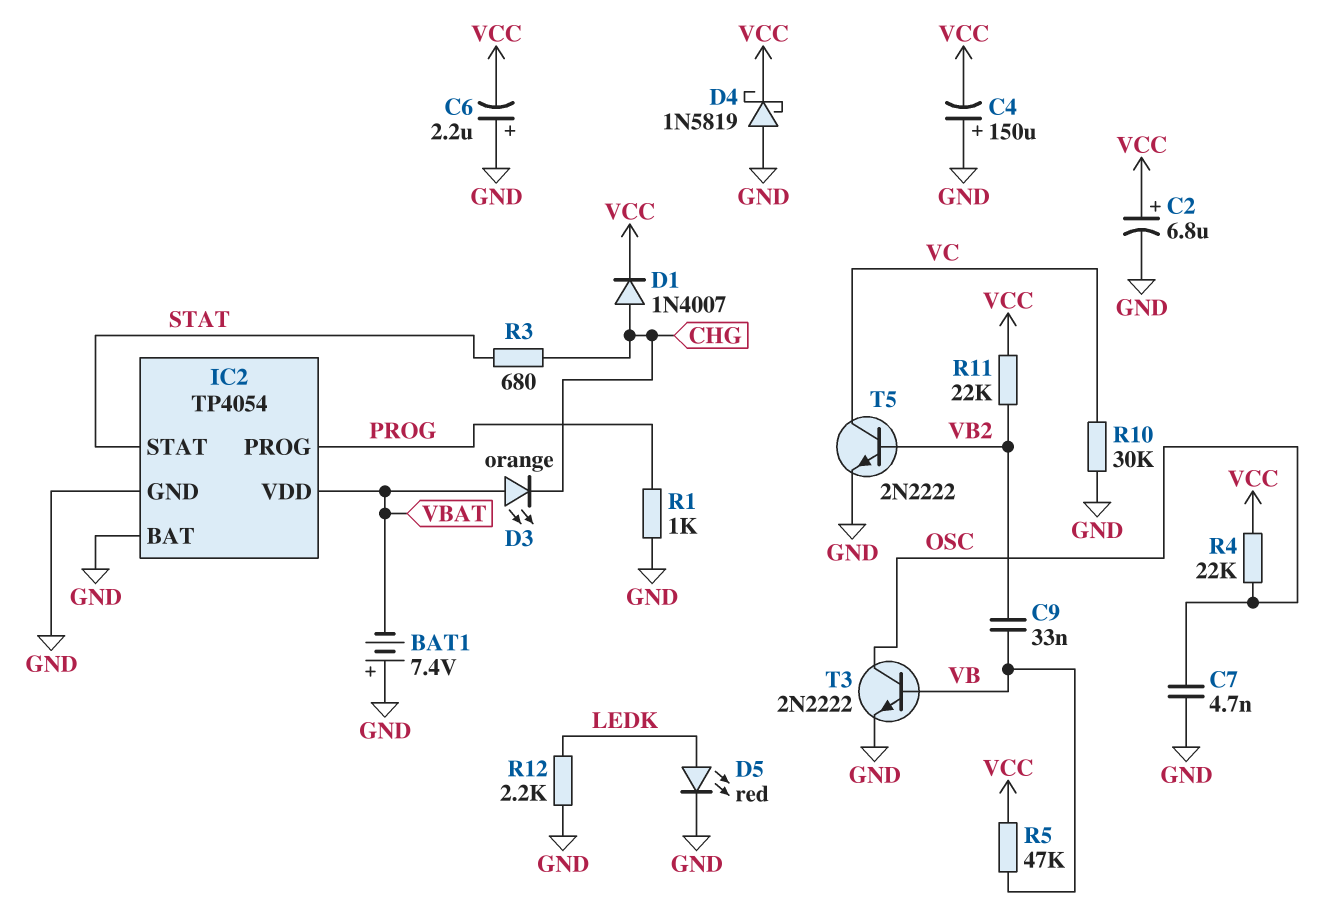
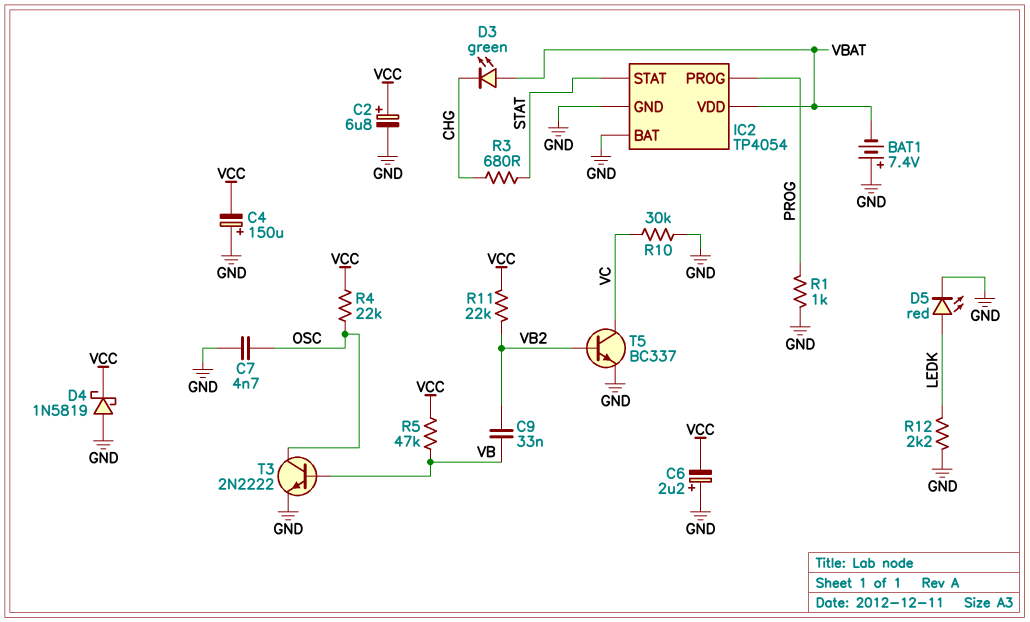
D1: diode 1N4007 (A CHG, K VCC) -> none
D3: LED orange (A VBAT, K CHG) -> LED green (A VBAT, K CHG)
T5: NPN 2N2222 (B VB2, C VC, E GND) -> NPN BC337 (B VB2, C VC, E GND)

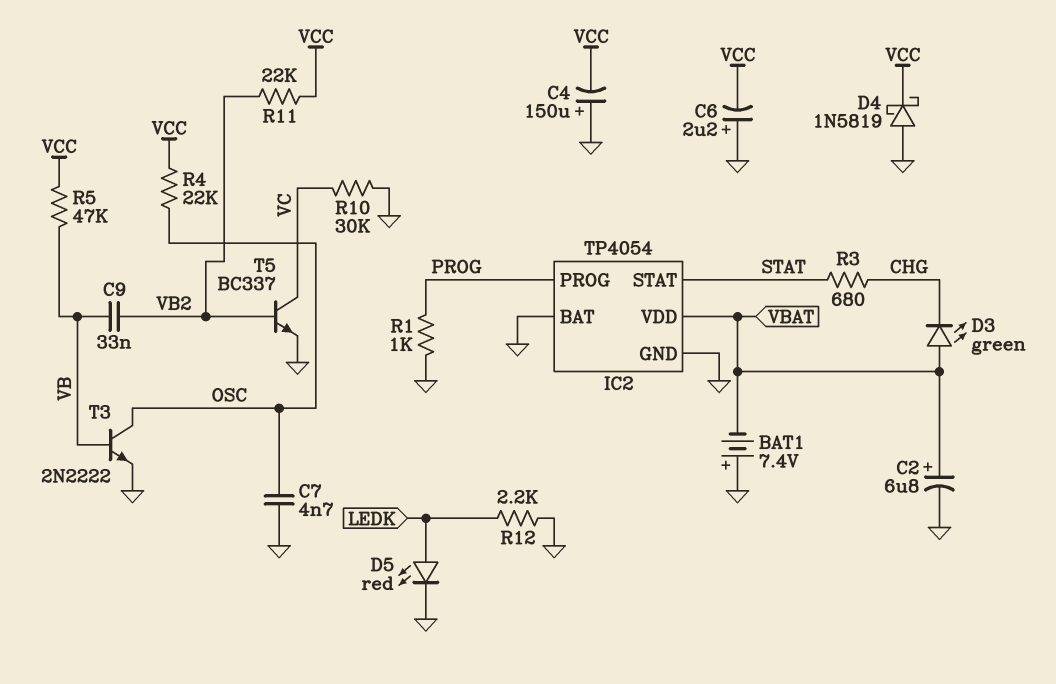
C2: 6.8uF (plus VCC, minus GND) -> 6.8uF (plus VBAT, minus GND)

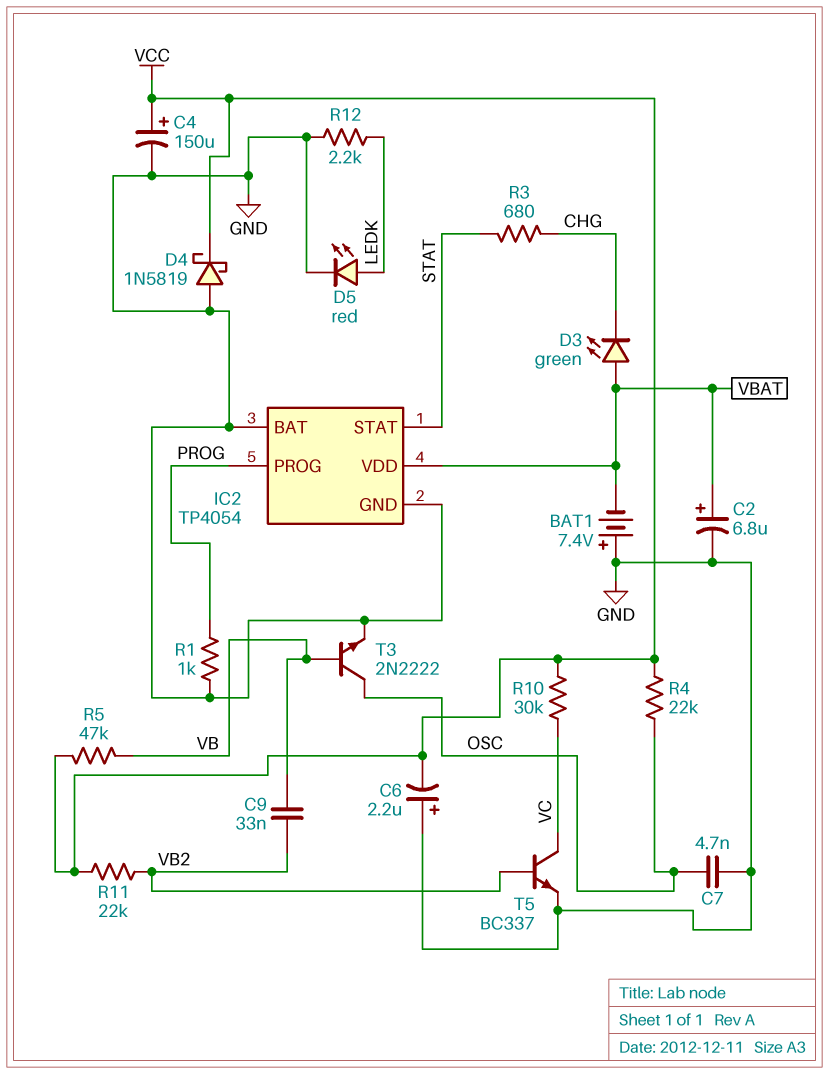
C4: 150uF (plus GND, minus VCC) -> 150uF (plus VCC, minus GND)
R10: 30k (GND, VC) -> 30k (VC, VCC)

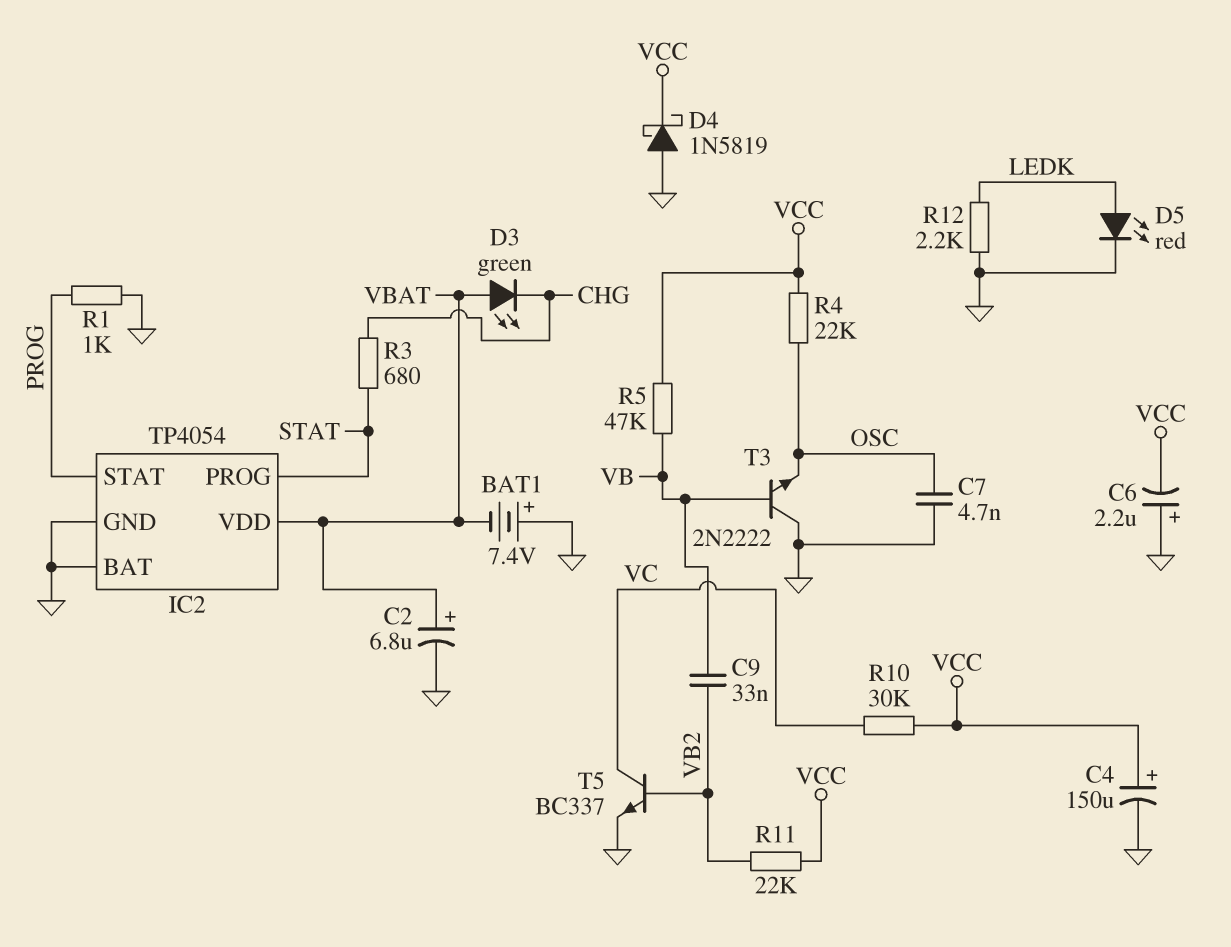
IC2 pin PROG: PROG -> STAT
IC2 pin STAT: STAT -> PROG
T3: NPN 2N2222 (B VB, C OSC, E GND) -> NPN 2N2222 (B VB, C GND, E OSC)

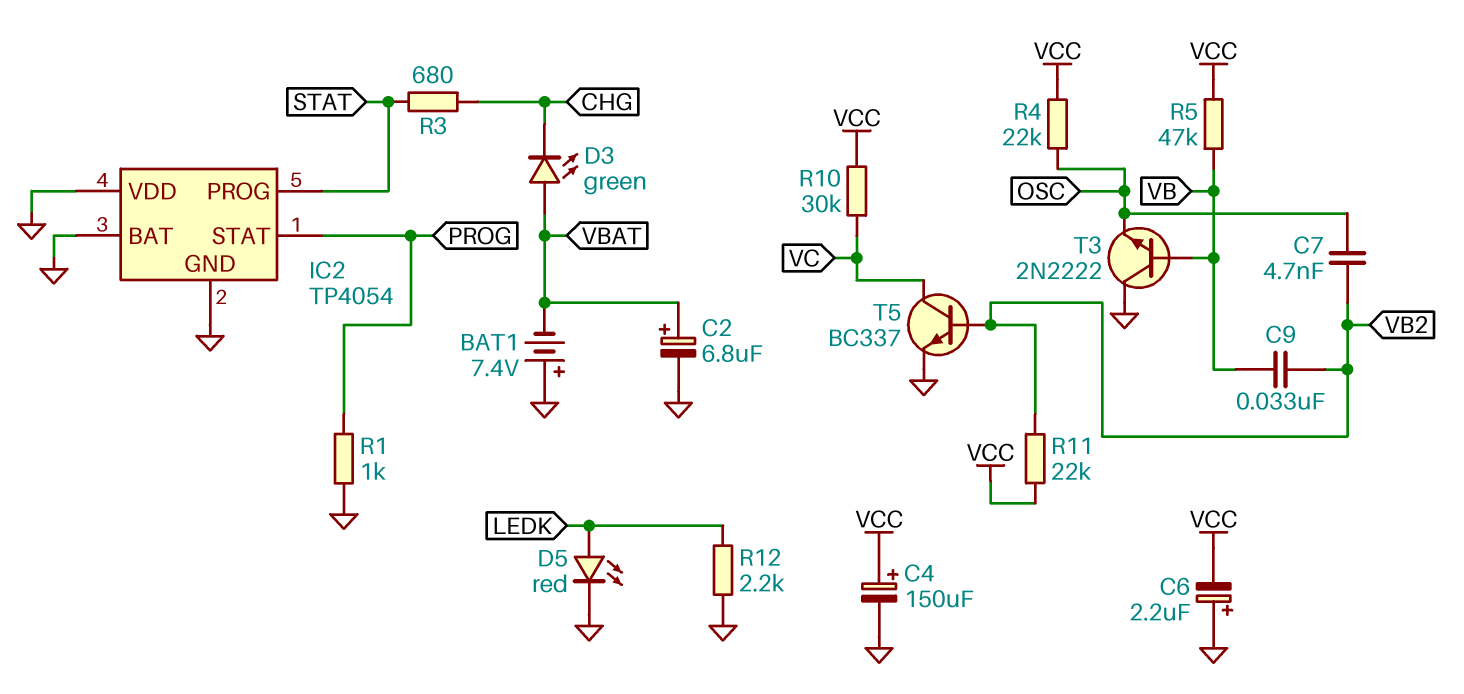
C7: 4.7nF (GND, OSC) -> 4.7nF (OSC, VB2)
D4: schottky 1N5819 (A GND, K VCC) -> none
IC2 pin VDD: VBAT -> GND

